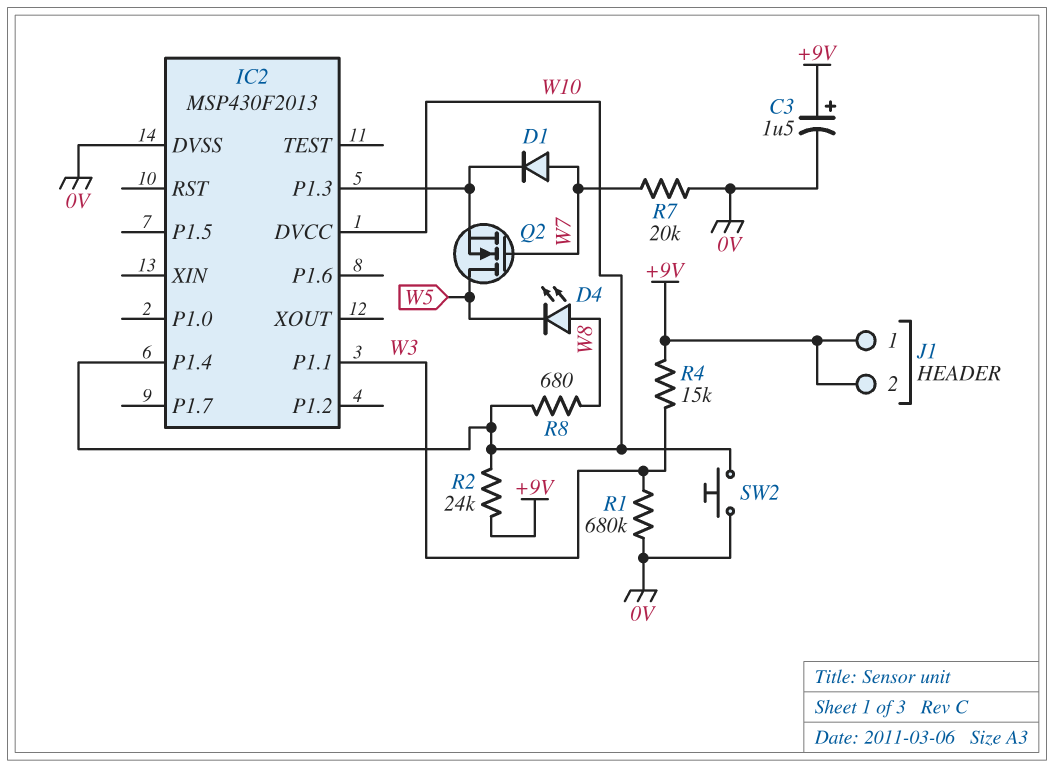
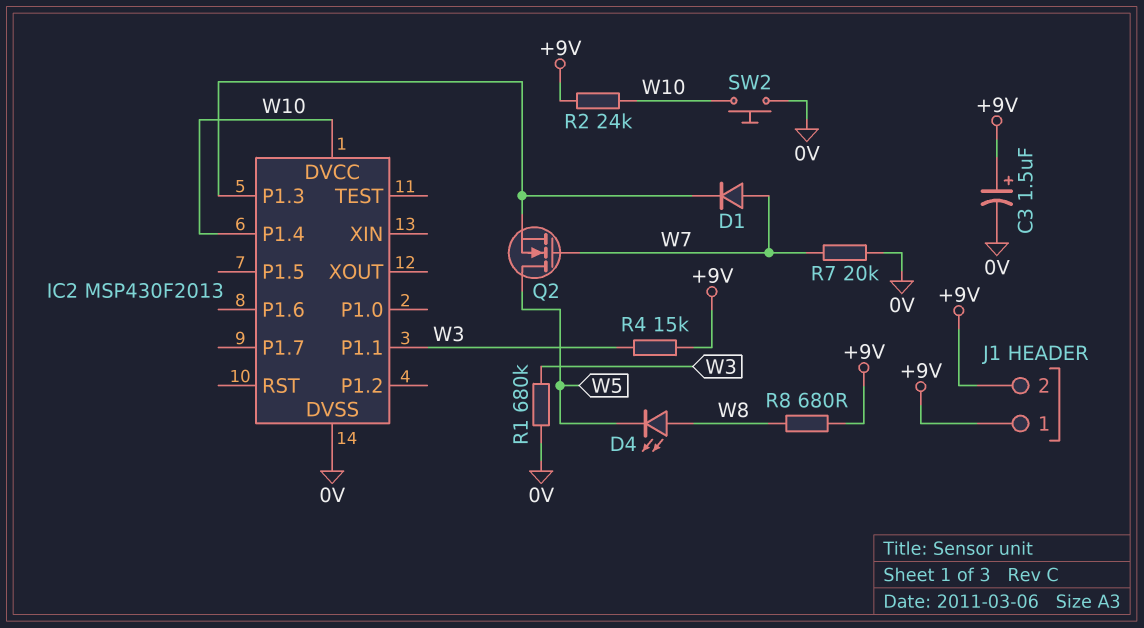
R8: 680 (W8, W10) -> 680 (+9V, W8)

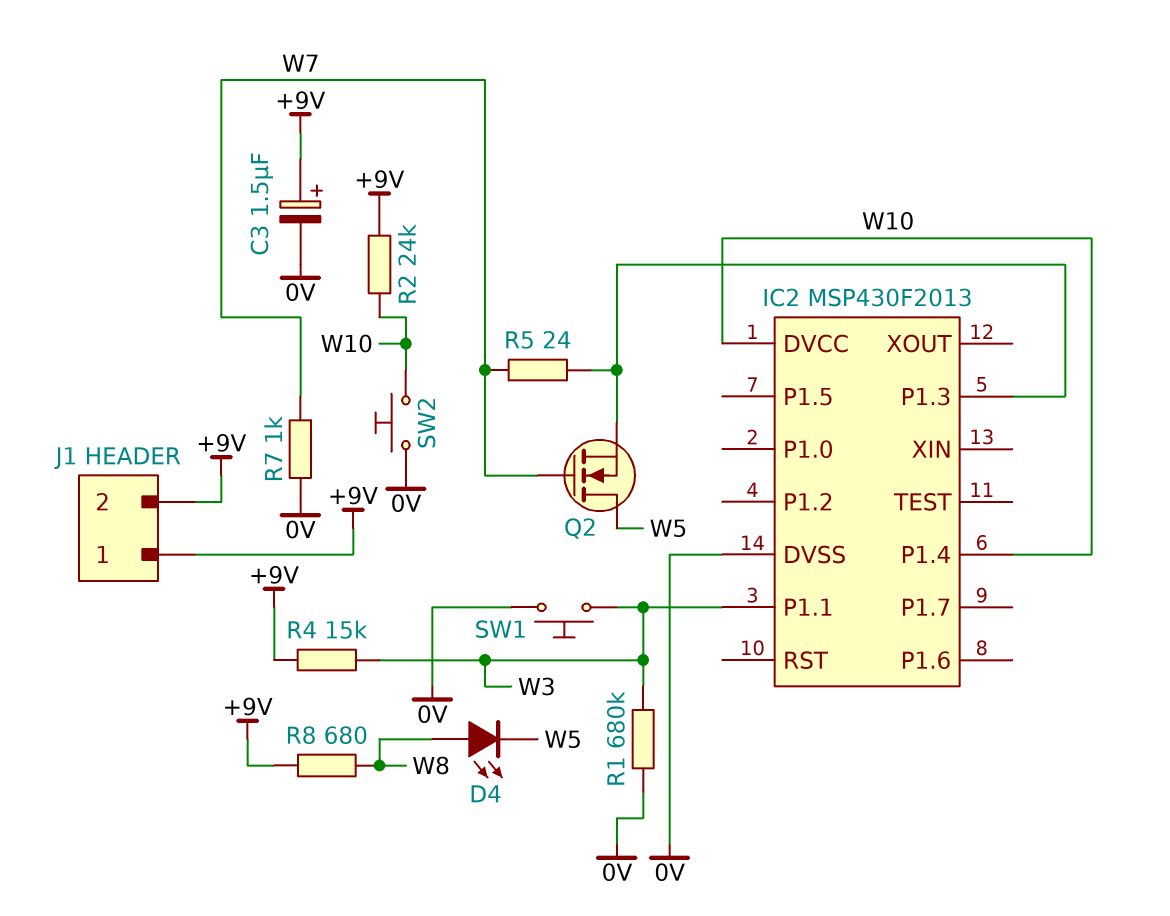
D1: diode (A W7, K IC2/P1.3) -> none
R5: none -> 24 (IC2/P1.3, W7)
R7: 20k (0V, W7) -> 1k (0V, W7)
SW1: none -> button (0V, W3)

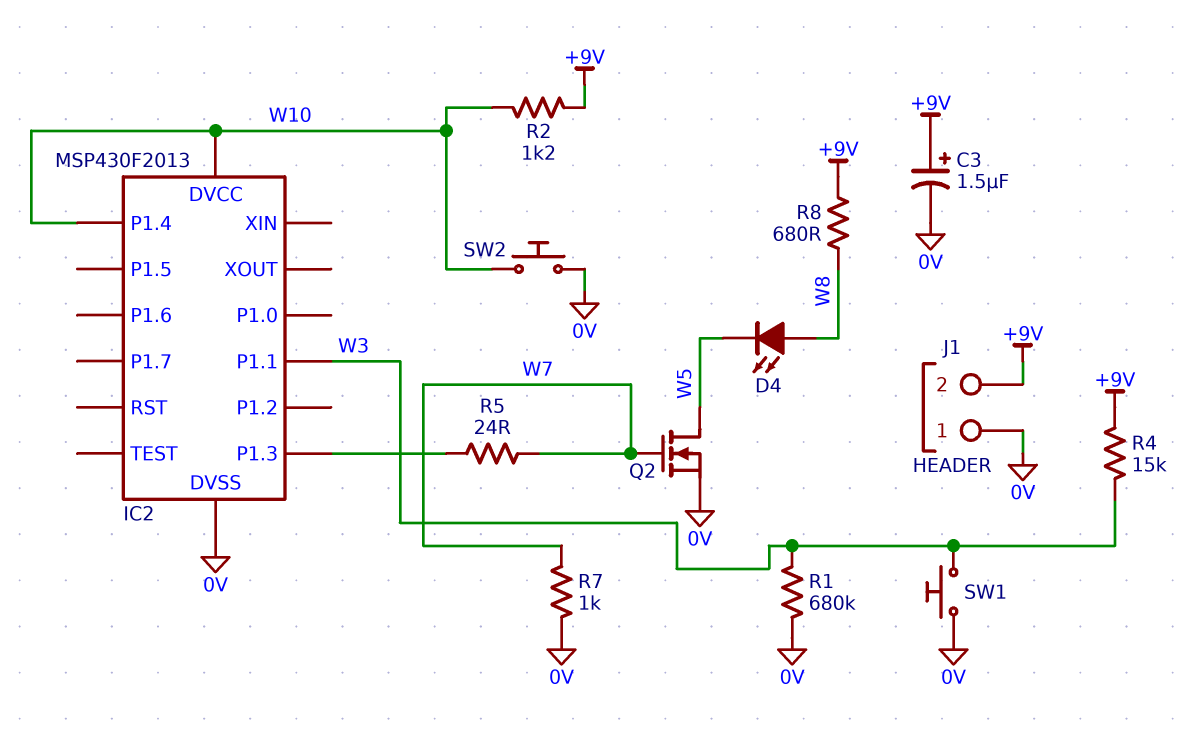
J1 pin 1: +9V -> 0V
Q2: NMOS (G W7, D W5, S IC2/P1.3) -> NMOS (G W7, D W5, S 0V)
R2: 24k (+9V, W10) -> 1.2k (+9V, W10)

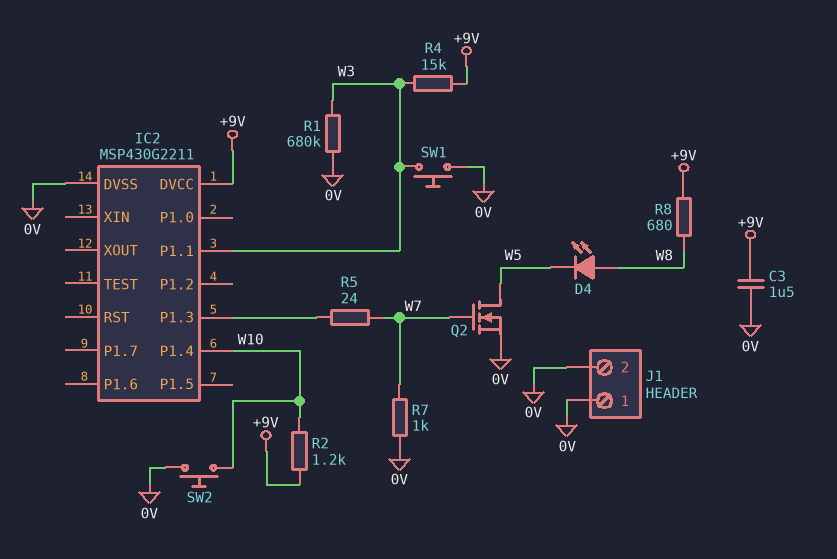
C3: 1.5uF (plus +9V, minus 0V) -> 1.5uF (+9V, 0V)
IC2: MSP430F2013 -> MSP430G2211
IC2 pin DVCC: W10 -> +9V
J1 pin 2: +9V -> 0V

